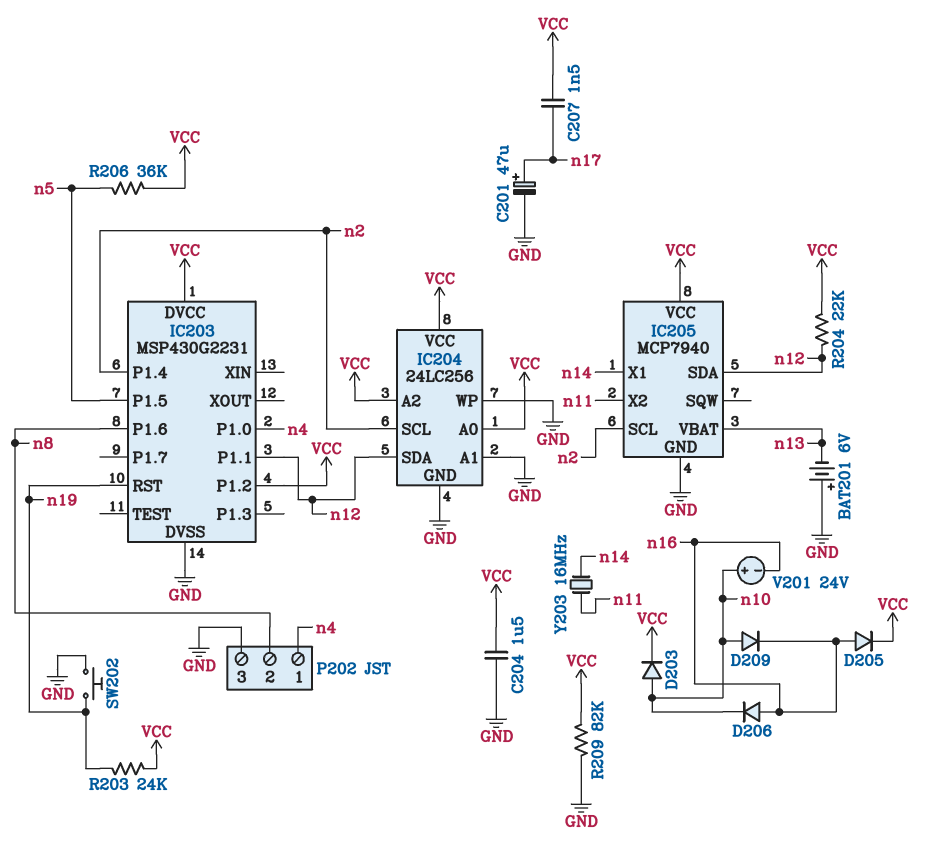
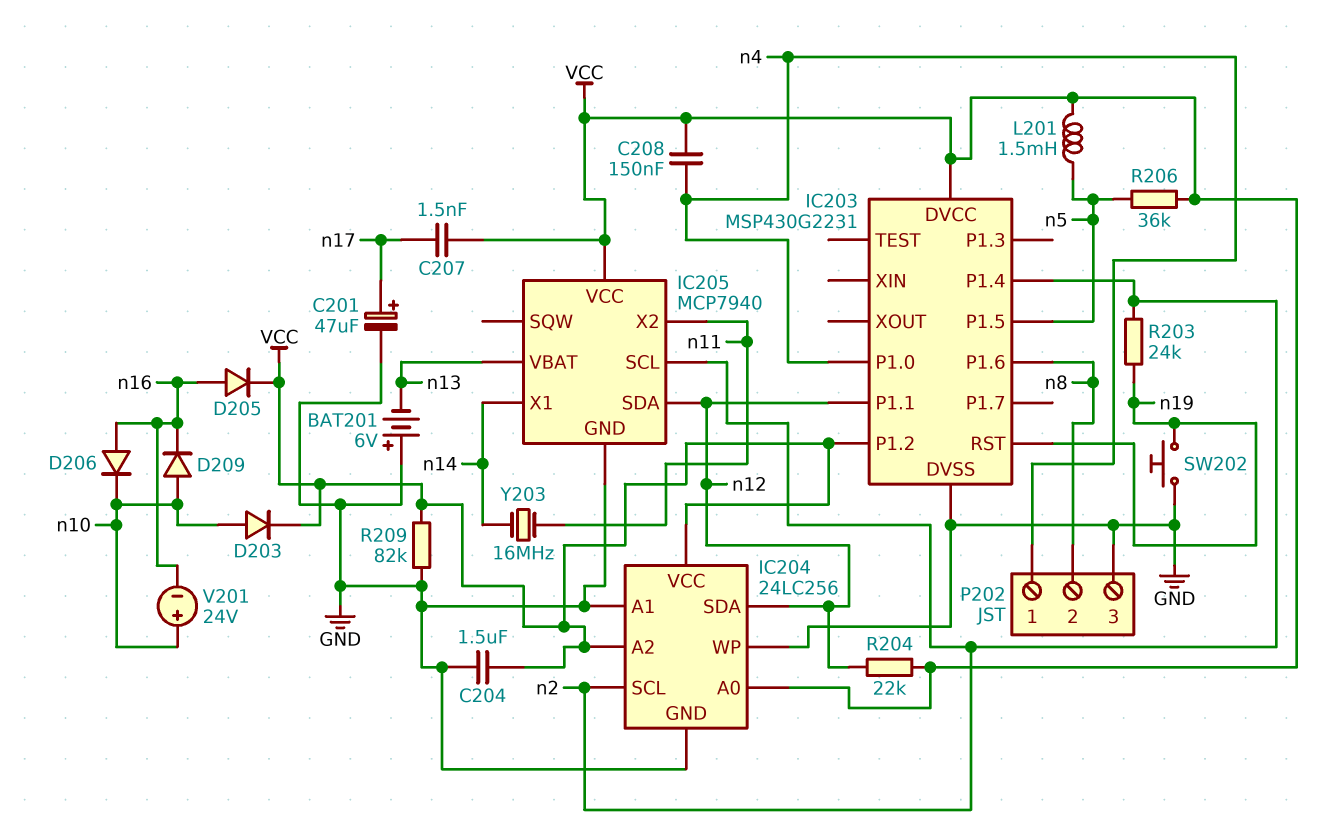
C208: none -> 150nF (VCC, n4)
L201: none -> 1.5mH (VCC, n5)
R203: 24k (VCC, n19) -> 24k (n2, n19)

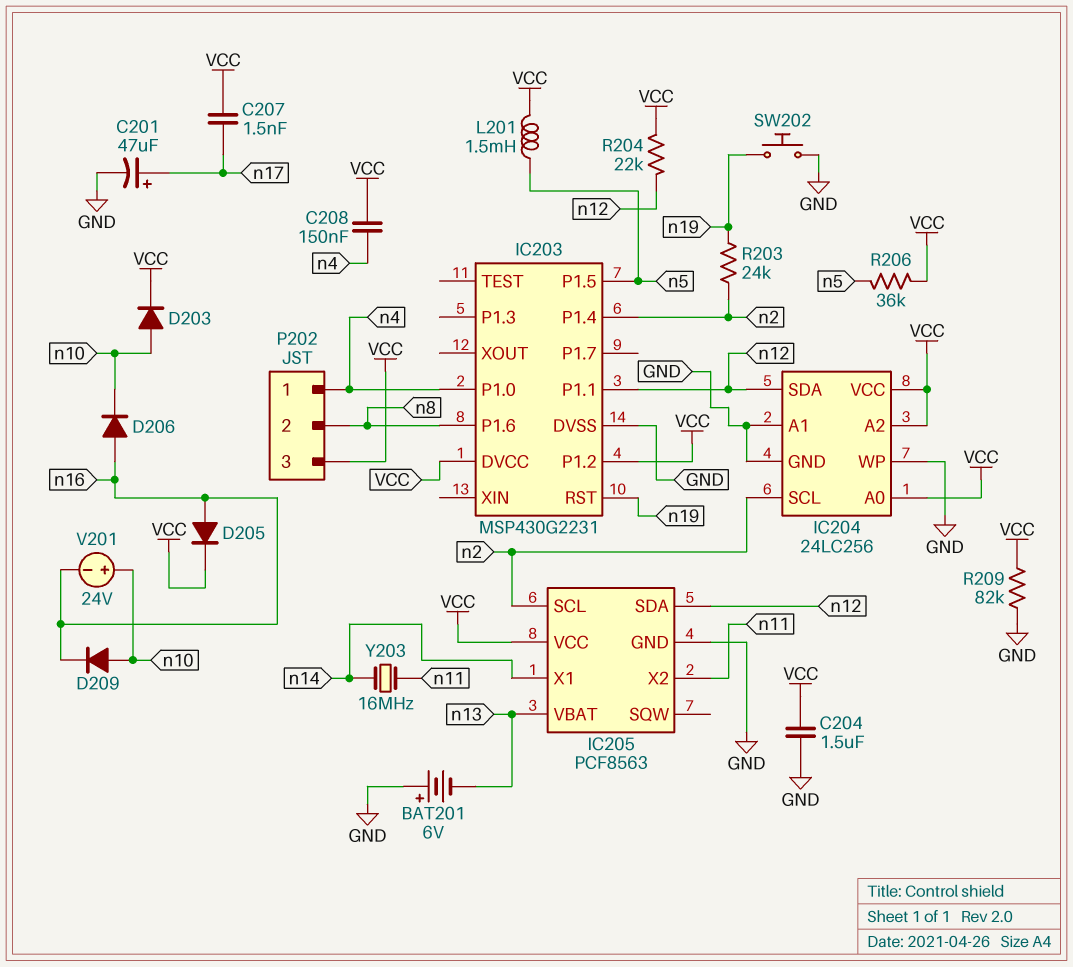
IC205: MCP7940 -> PCF8563
P202 pin 3: GND -> VCC

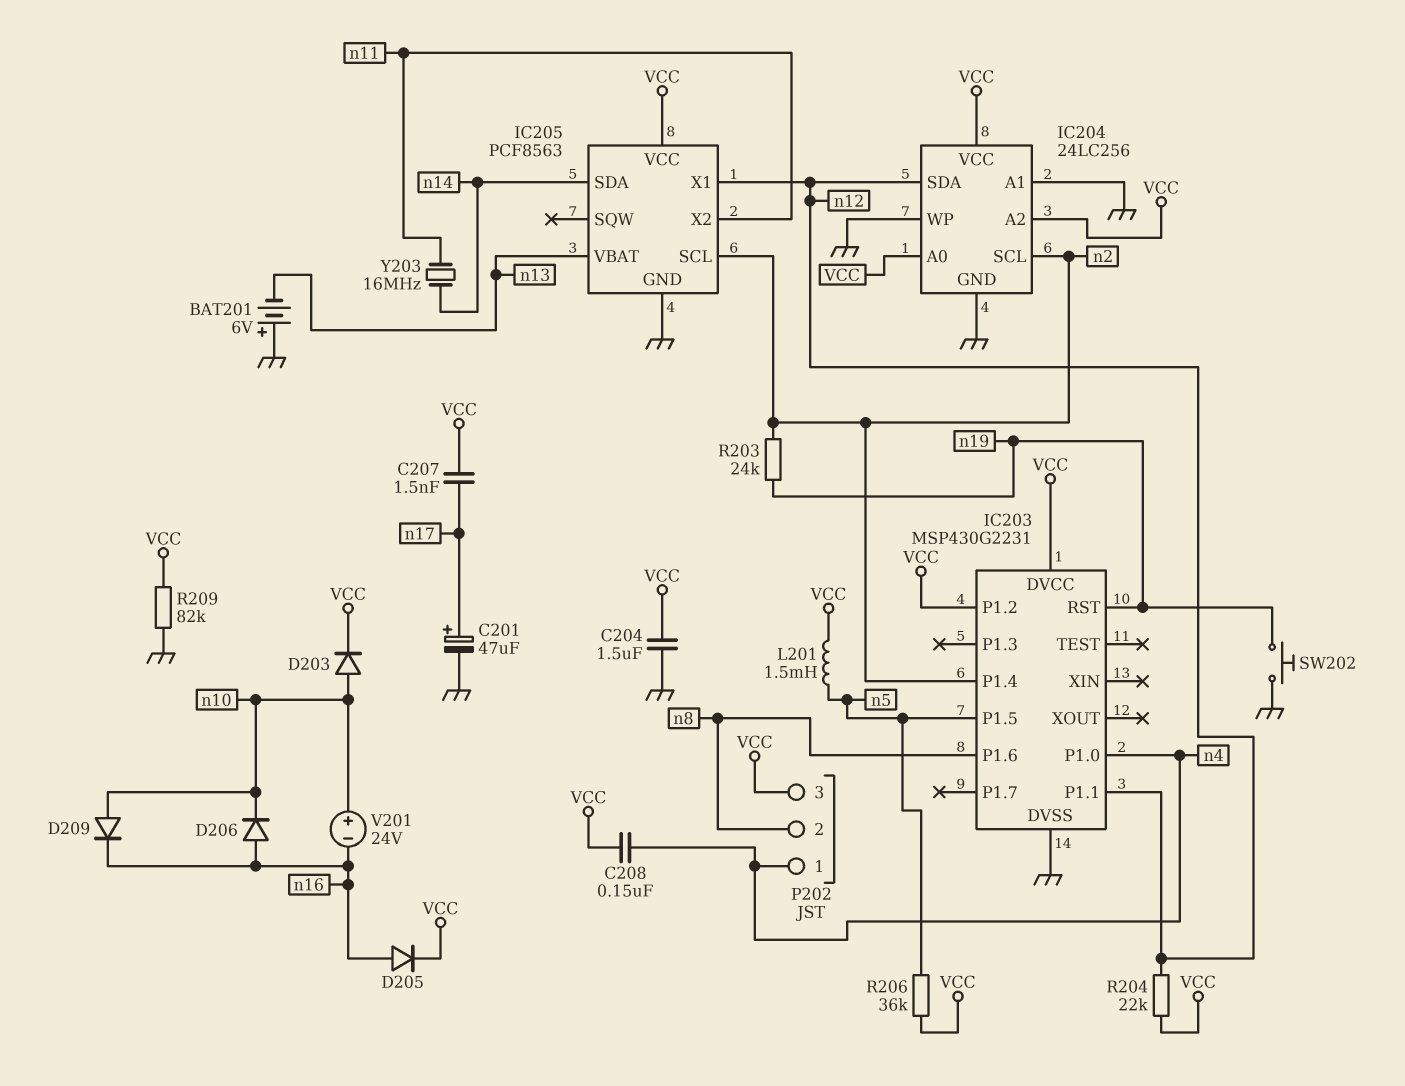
IC205 pin SDA: n12 -> n14
IC205 pin X1: n14 -> n12

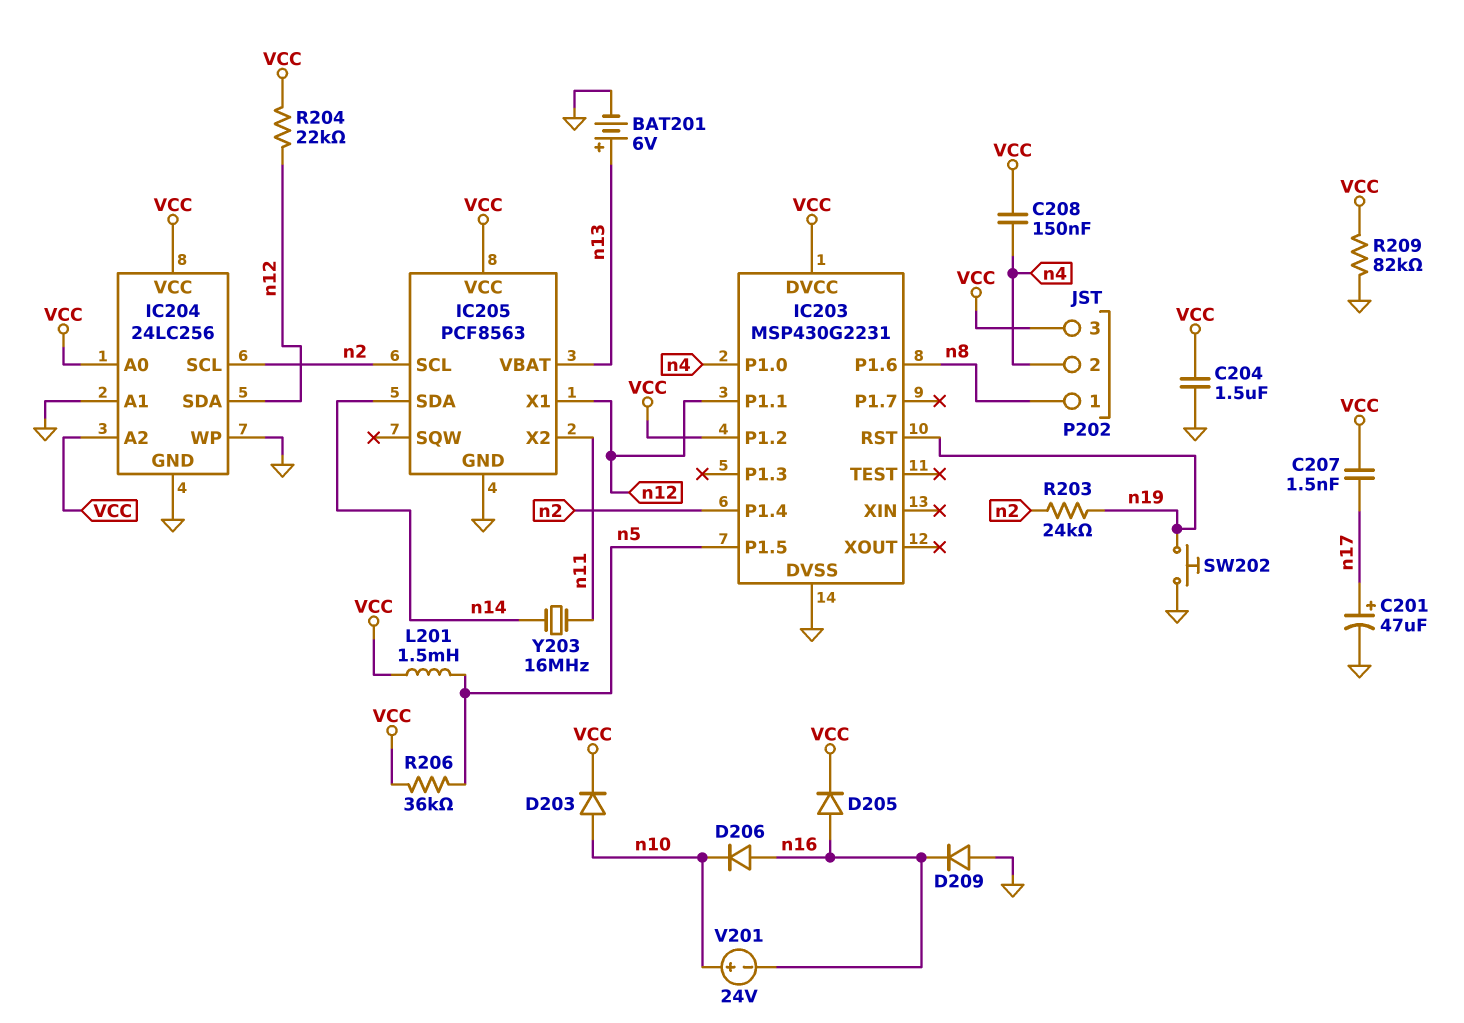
BAT201: 6V (plus GND, minus n13) -> 6V (plus n13, minus GND)
D209: diode (A n10, K n16) -> diode (A GND, K n16)
P202 pin 1: n4 -> n8
P202 pin 2: n8 -> n4

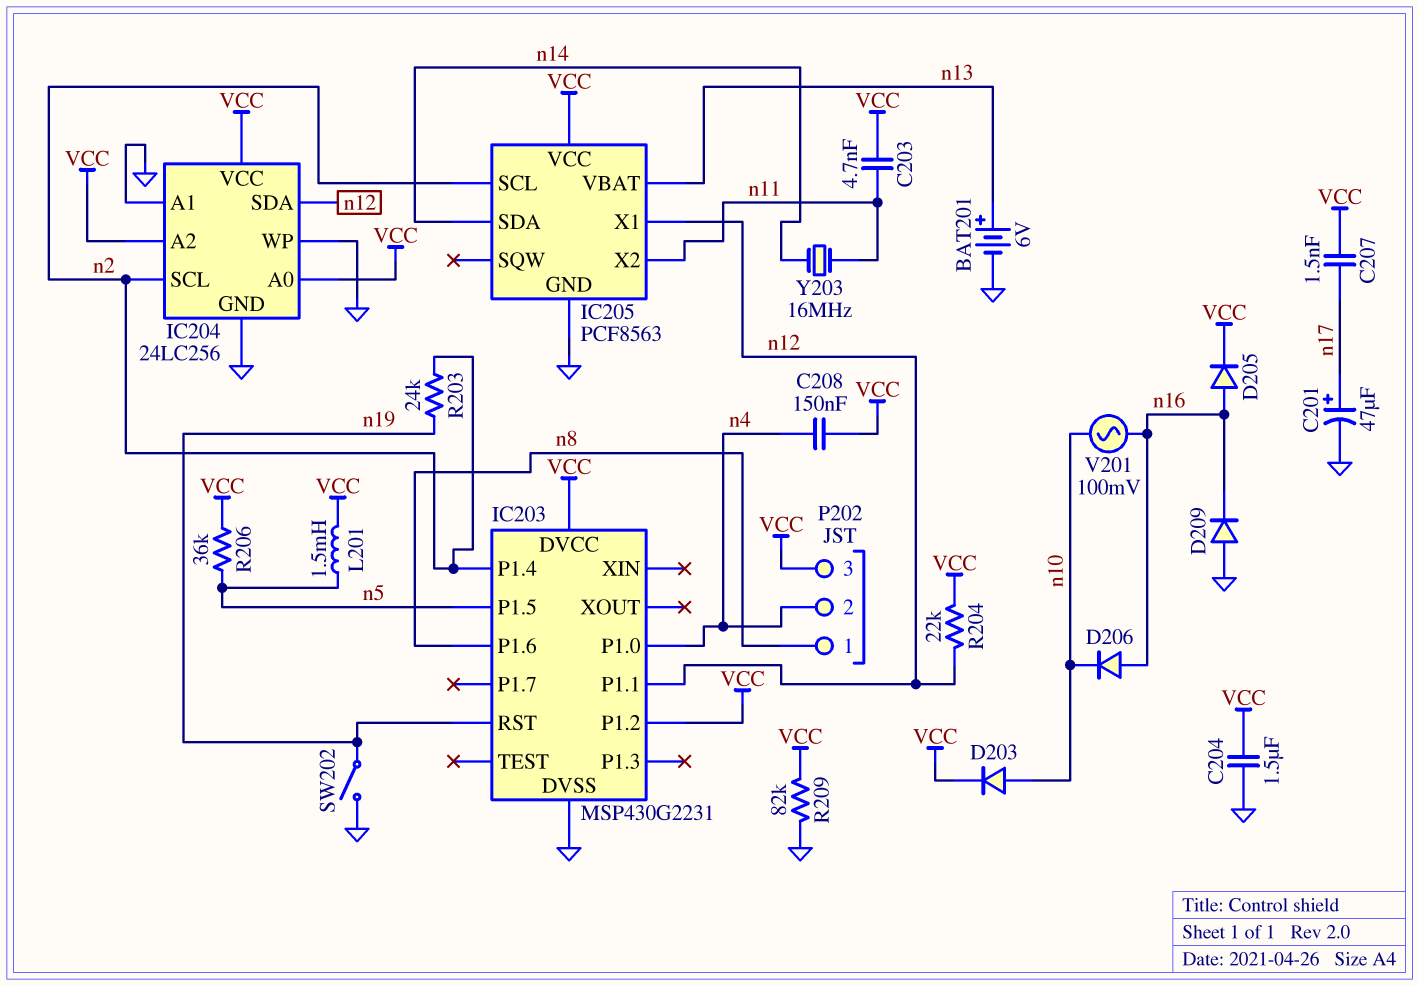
C203: none -> 4.7nF (VCC, n11)
SW202: button (GND, n19) -> switch (GND, n19)
V201: 24V (plus n10, minus n16) -> AC 100mV (n10, n16)

